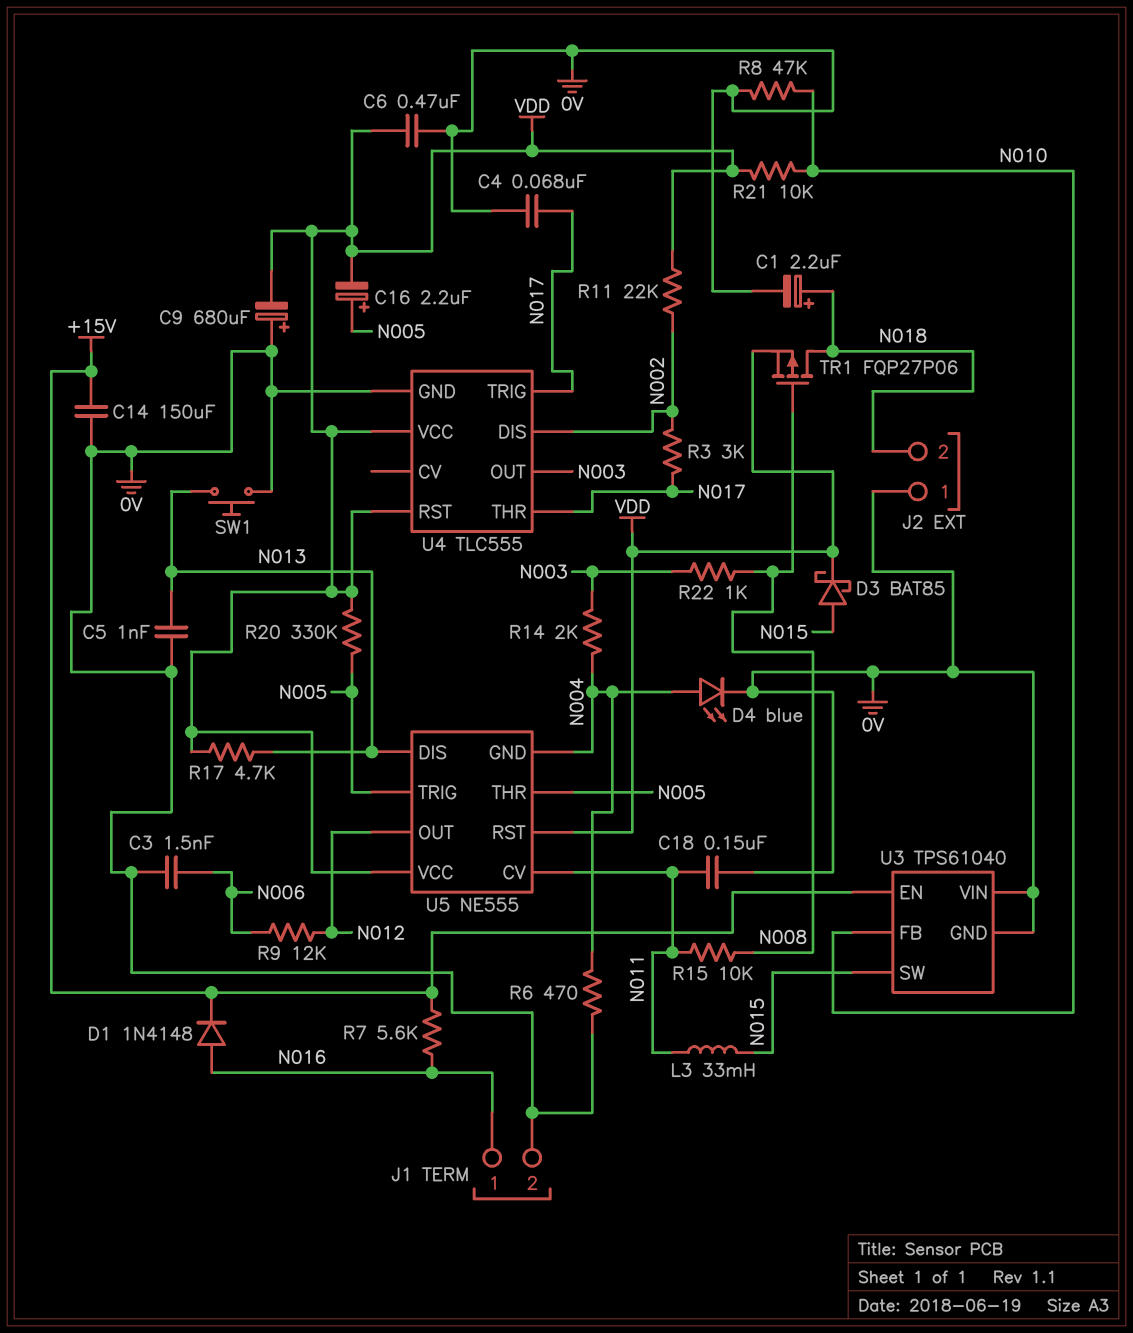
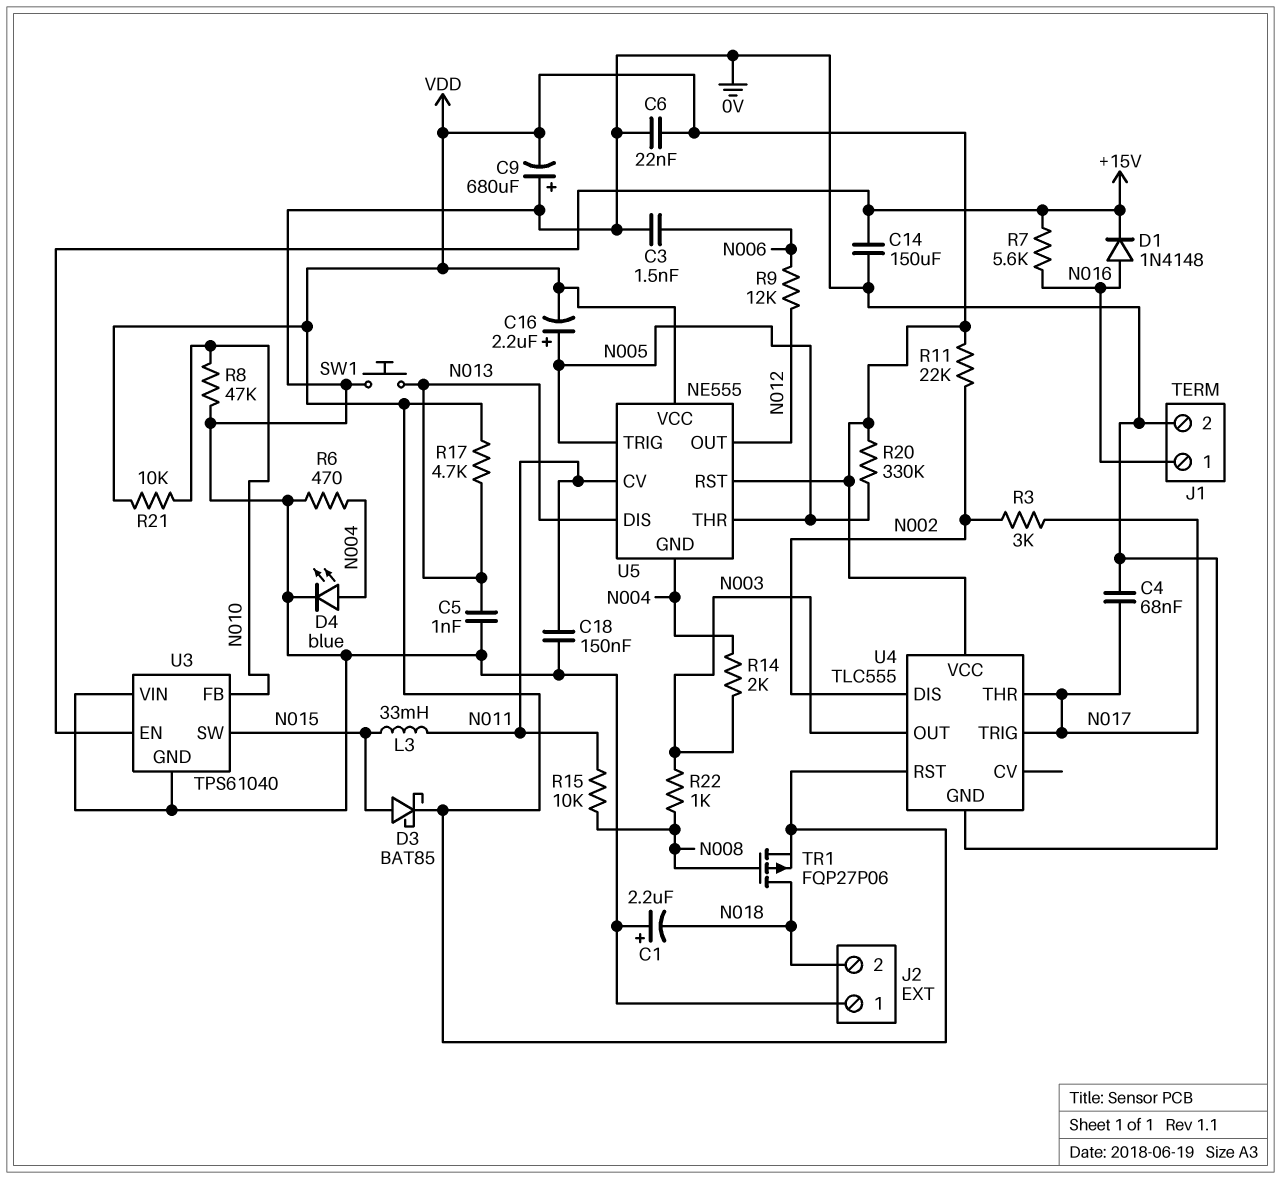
C1: 2.2uF (plus N018, minus 0V) -> 2.2uF (plus 0V, minus N018)
C6: 470nF (0V, VDD) -> 22nF (0V, VDD)

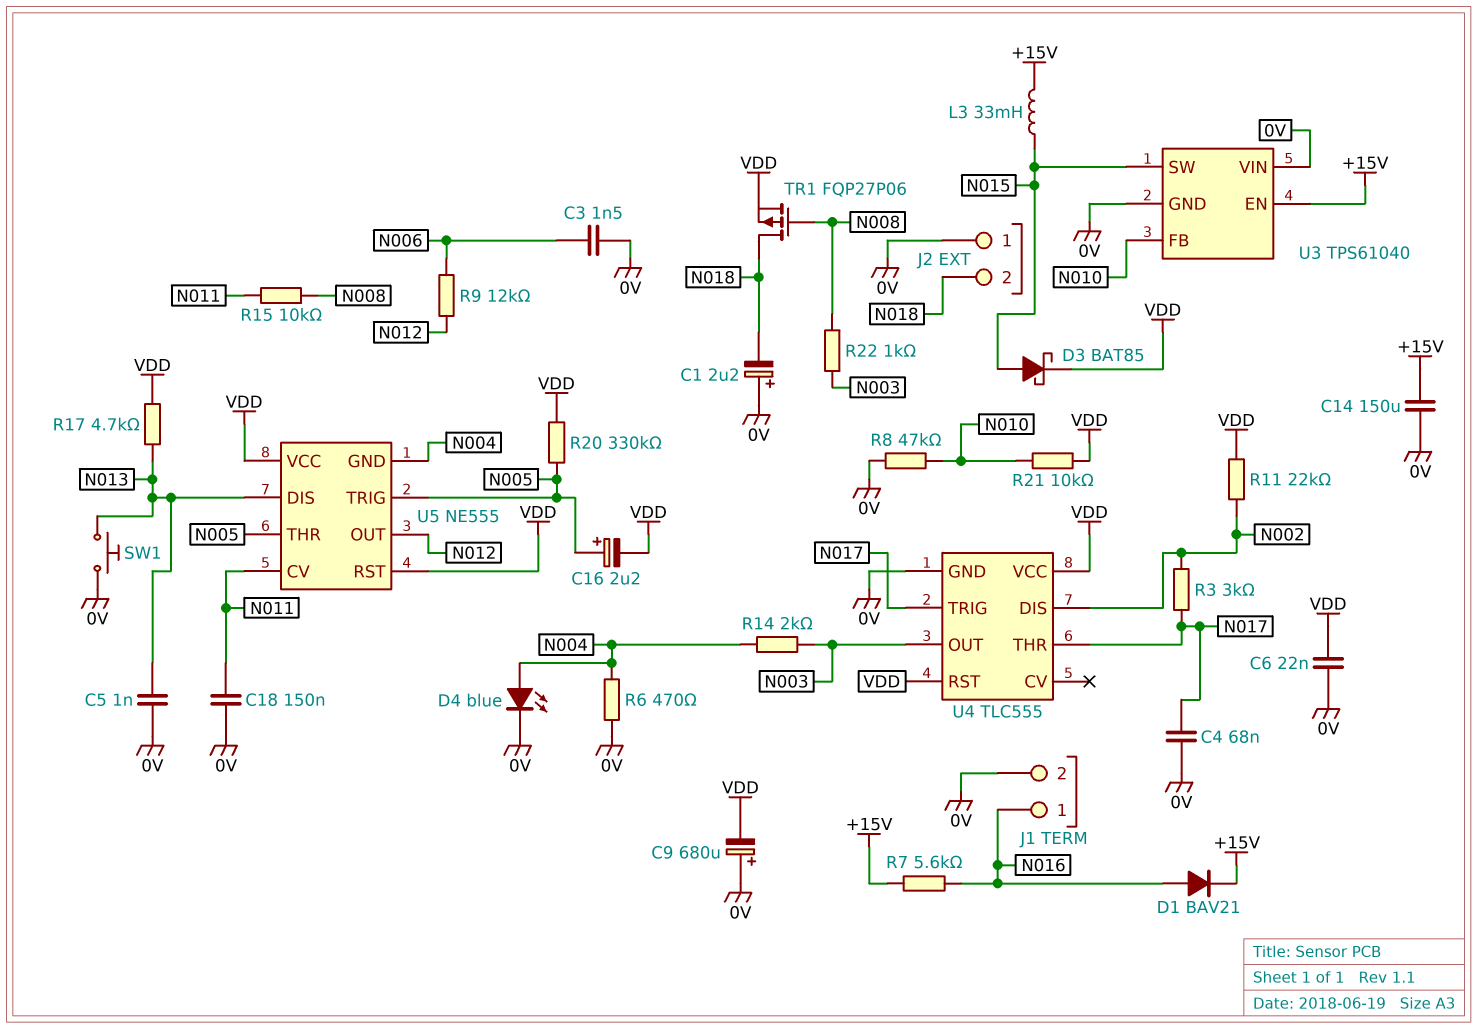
D1: diode 1N4148 (A N016, K +15V) -> diode BAV21 (A N016, K +15V)
L3: 33mH (N011, N015) -> 33mH (+15V, N015)

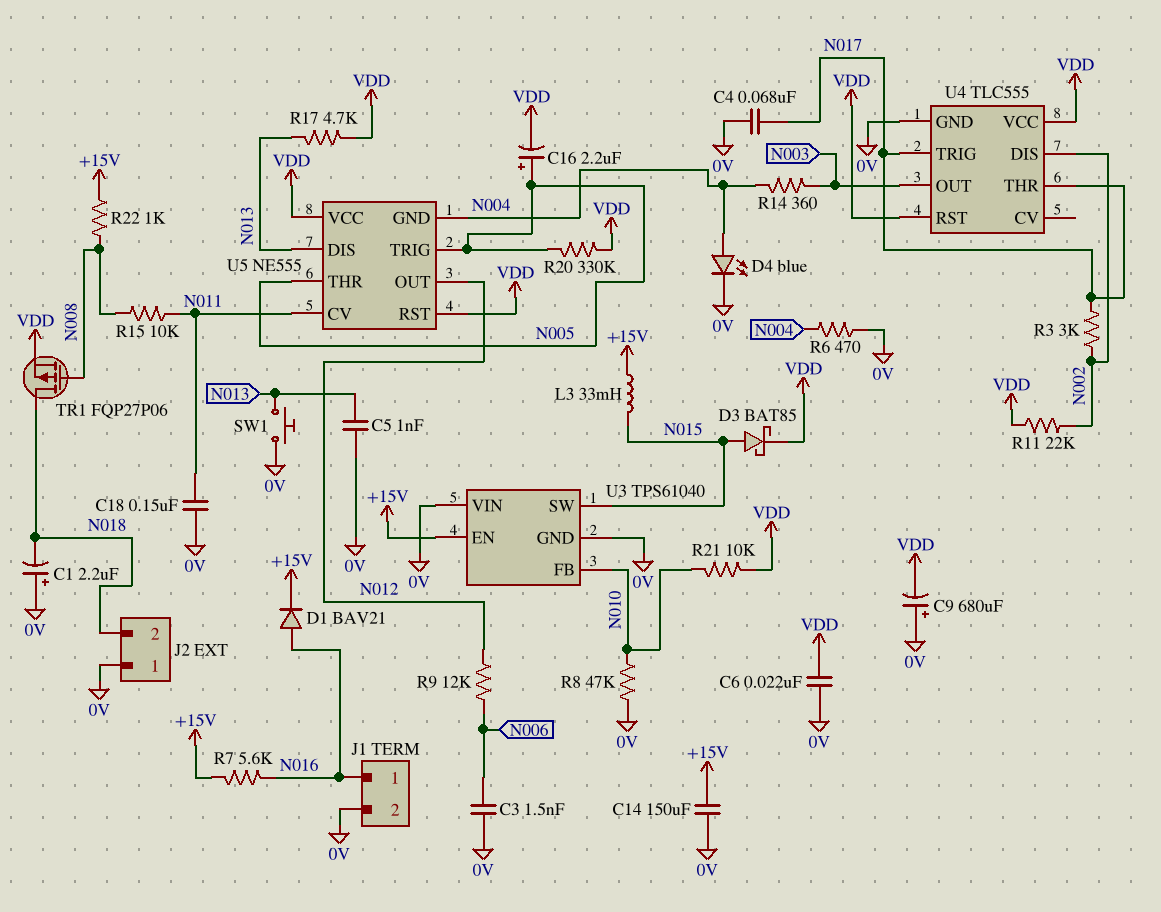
R14: 2k (N003, N004) -> 360 (N003, N004)
R22: 1k (N003, N008) -> 1k (+15V, N008)

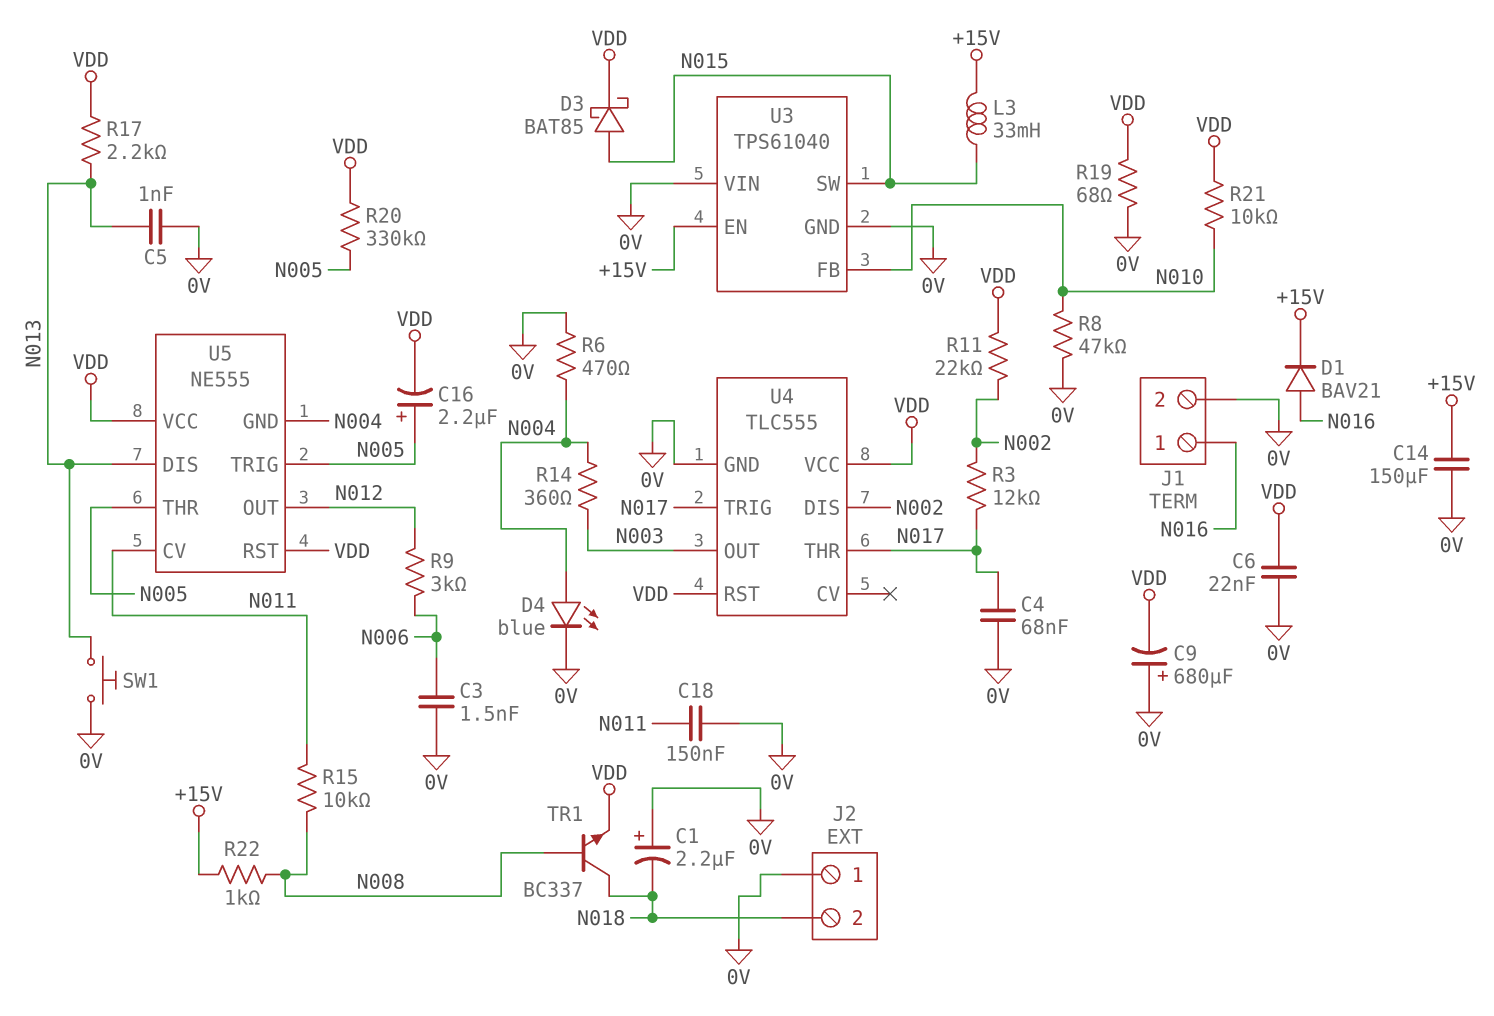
R3: 3k (N002, N017) -> 12k (N002, N017)
R7: 5.6k (+15V, N016) -> none
R9: 12k (N006, N012) -> 3k (N006, N012)
R17: 4.7k (N013, VDD) -> 2.2k (N013, VDD)
R19: none -> 68 (0V, VDD)
TR1: PMOS FQP27P06 (G N008, D N018, S VDD) -> NPN BC337 (B N008, C N018, E VDD)

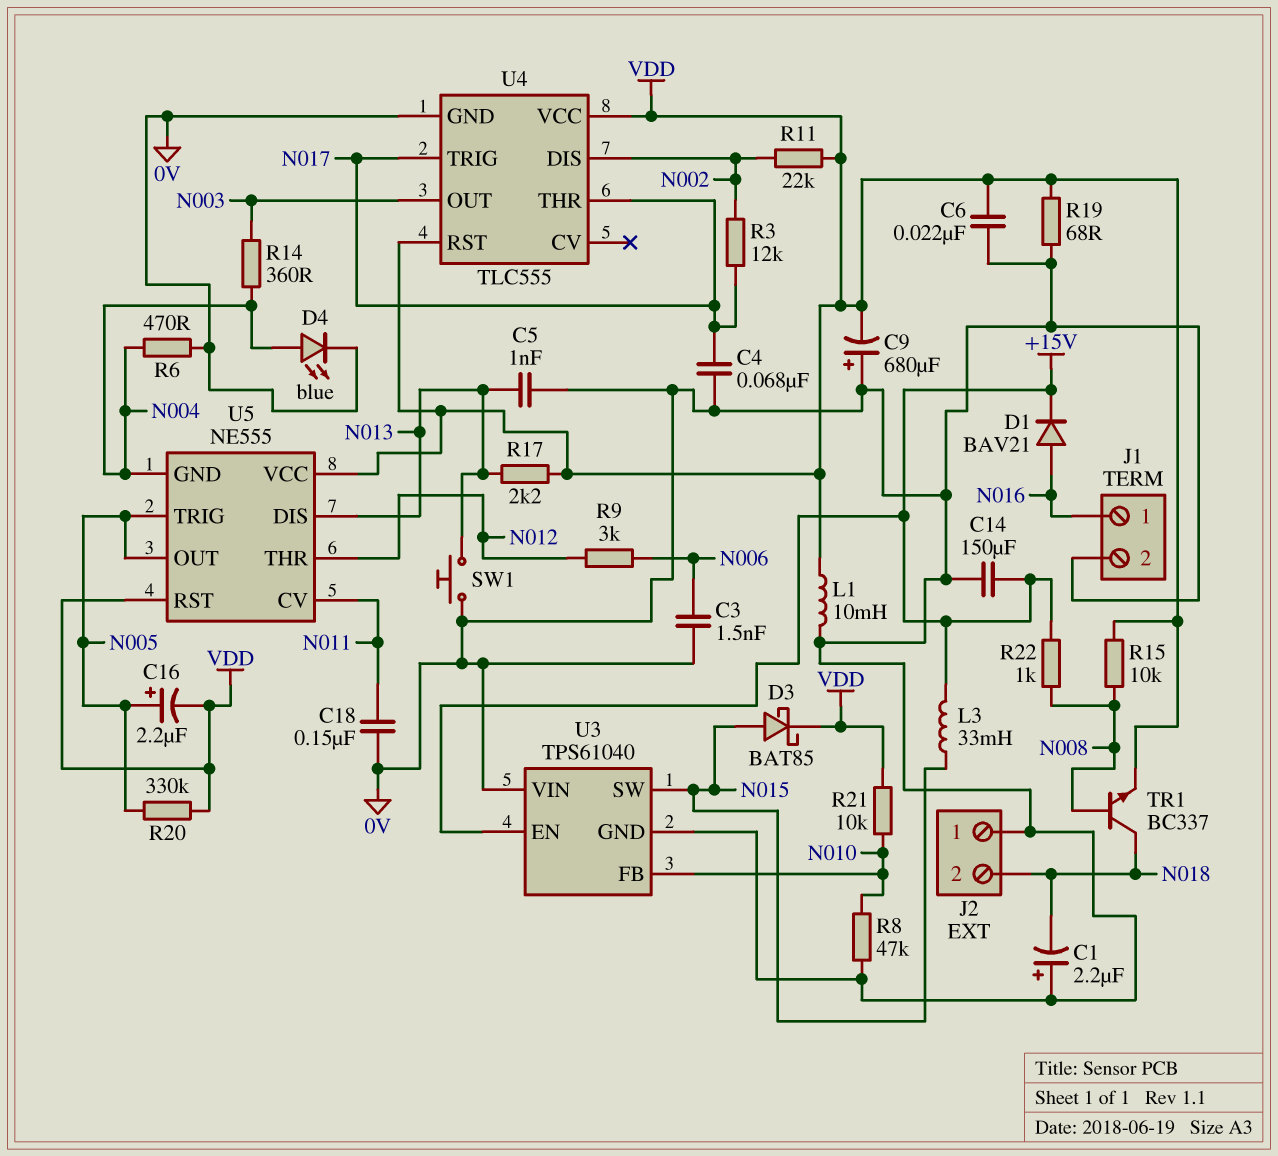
L1: none -> 10mH (0V, VDD)
R15: 10k (N008, N011) -> 10k (N008, VDD)
U5 pin OUT: N012 -> N005
U5 pin THR: N005 -> N012

